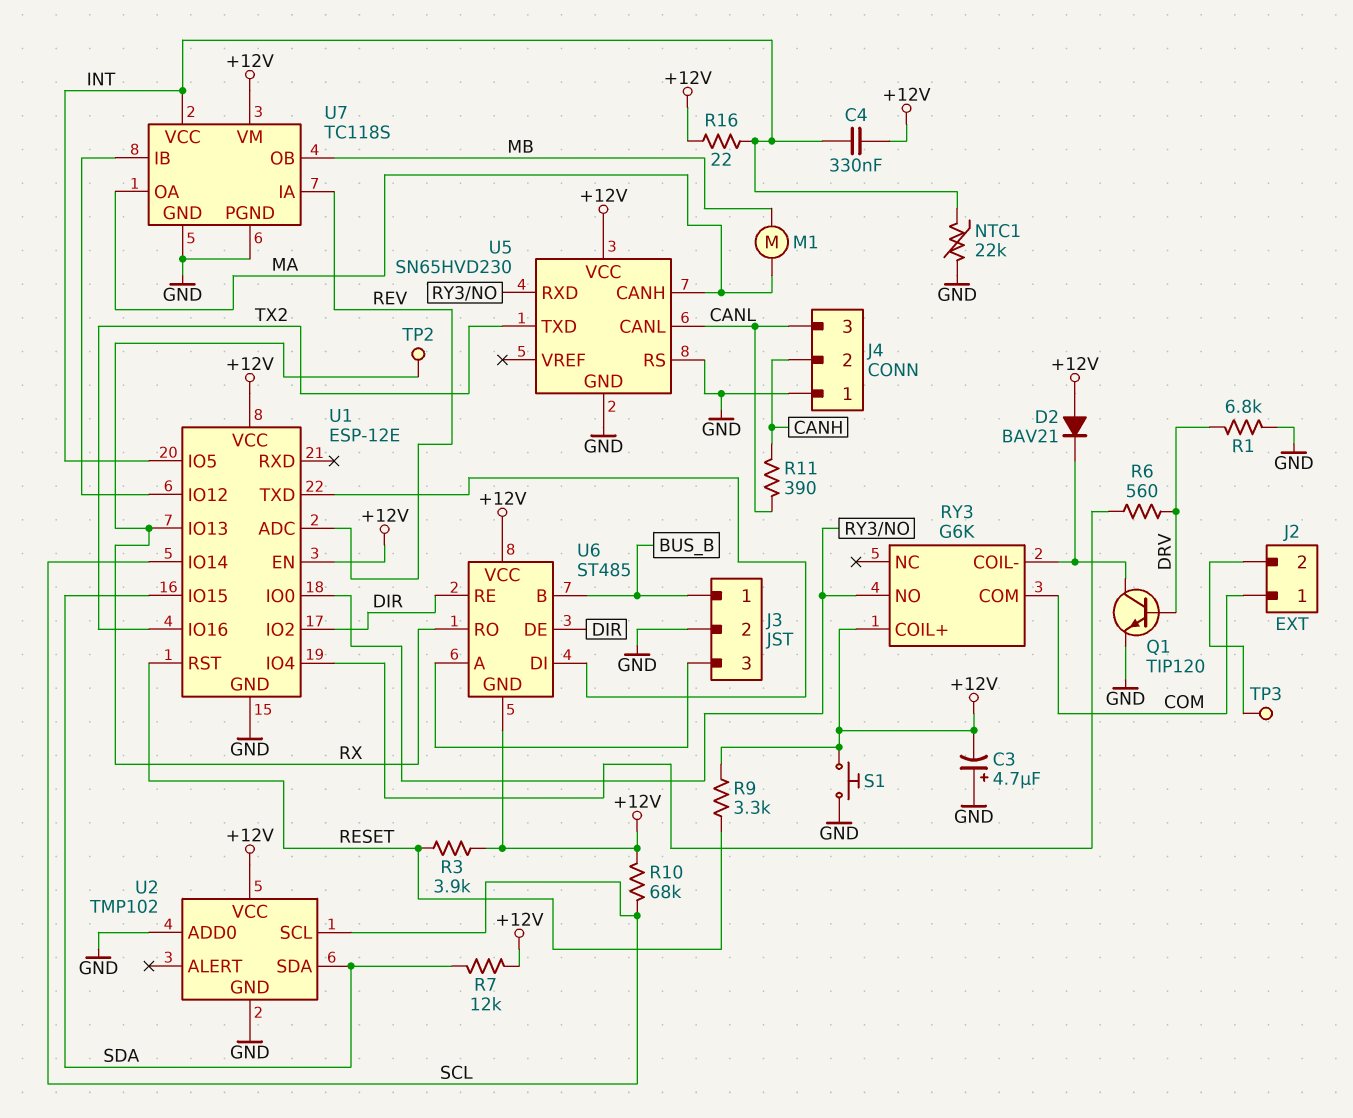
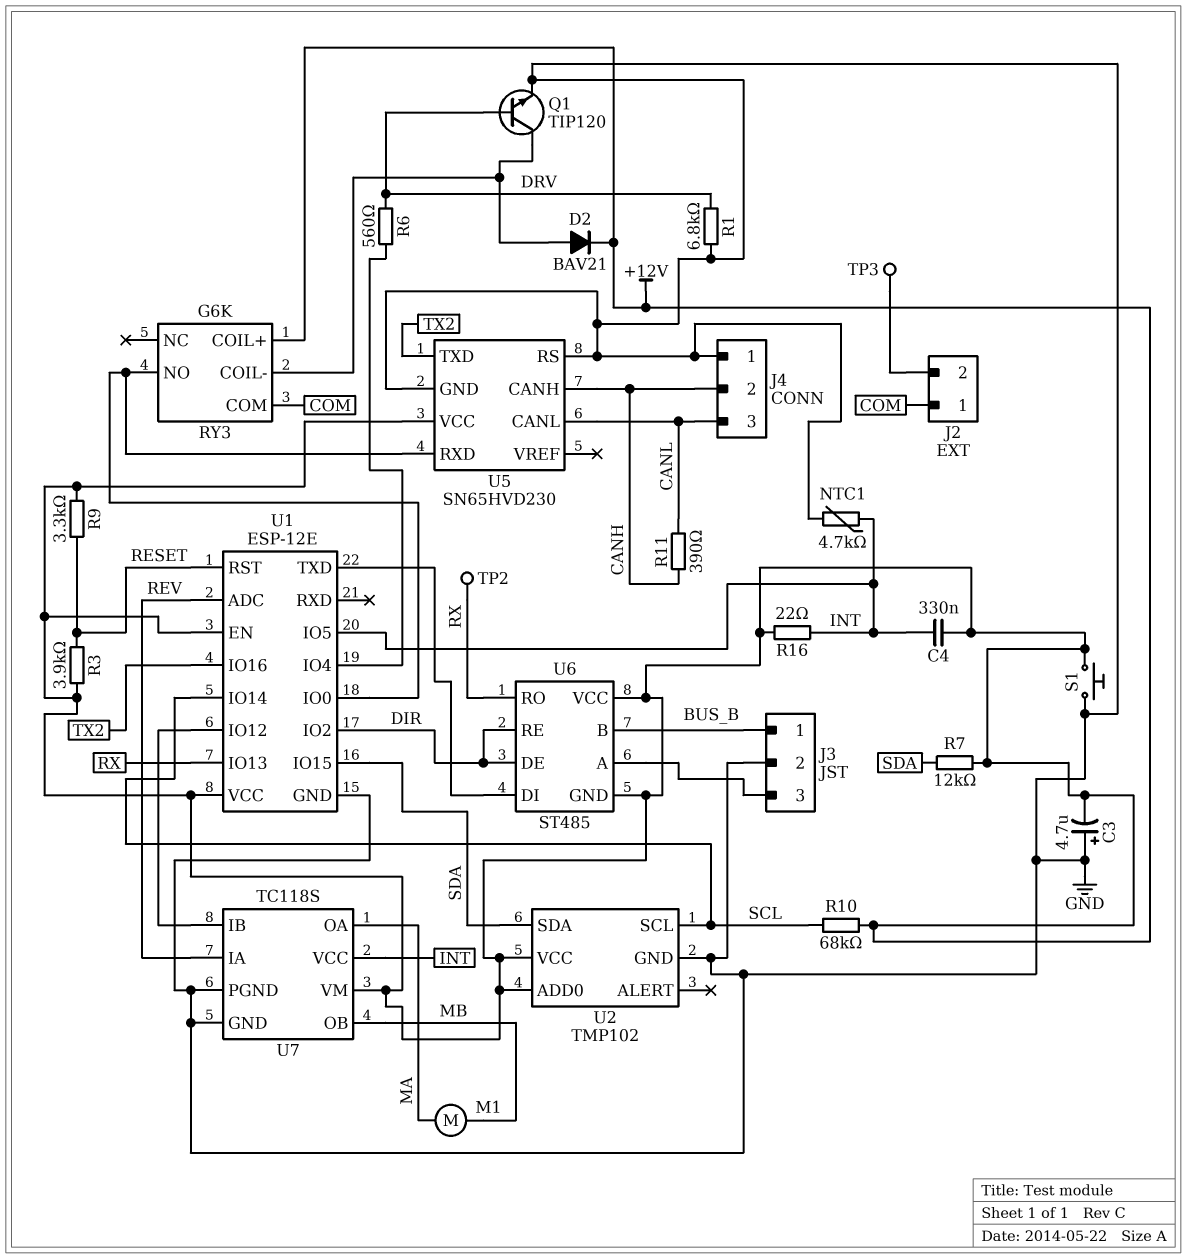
D2: diode BAV21 (A +12V, K RY3/COIL-) -> diode BAV21 (A RY3/COIL-, K +12V)
NTC1: 22k (GND, INT) -> 4.7k (GND, INT)
U2 pin ADD0: GND -> +12V
U5 pin CANH: MA -> CANH

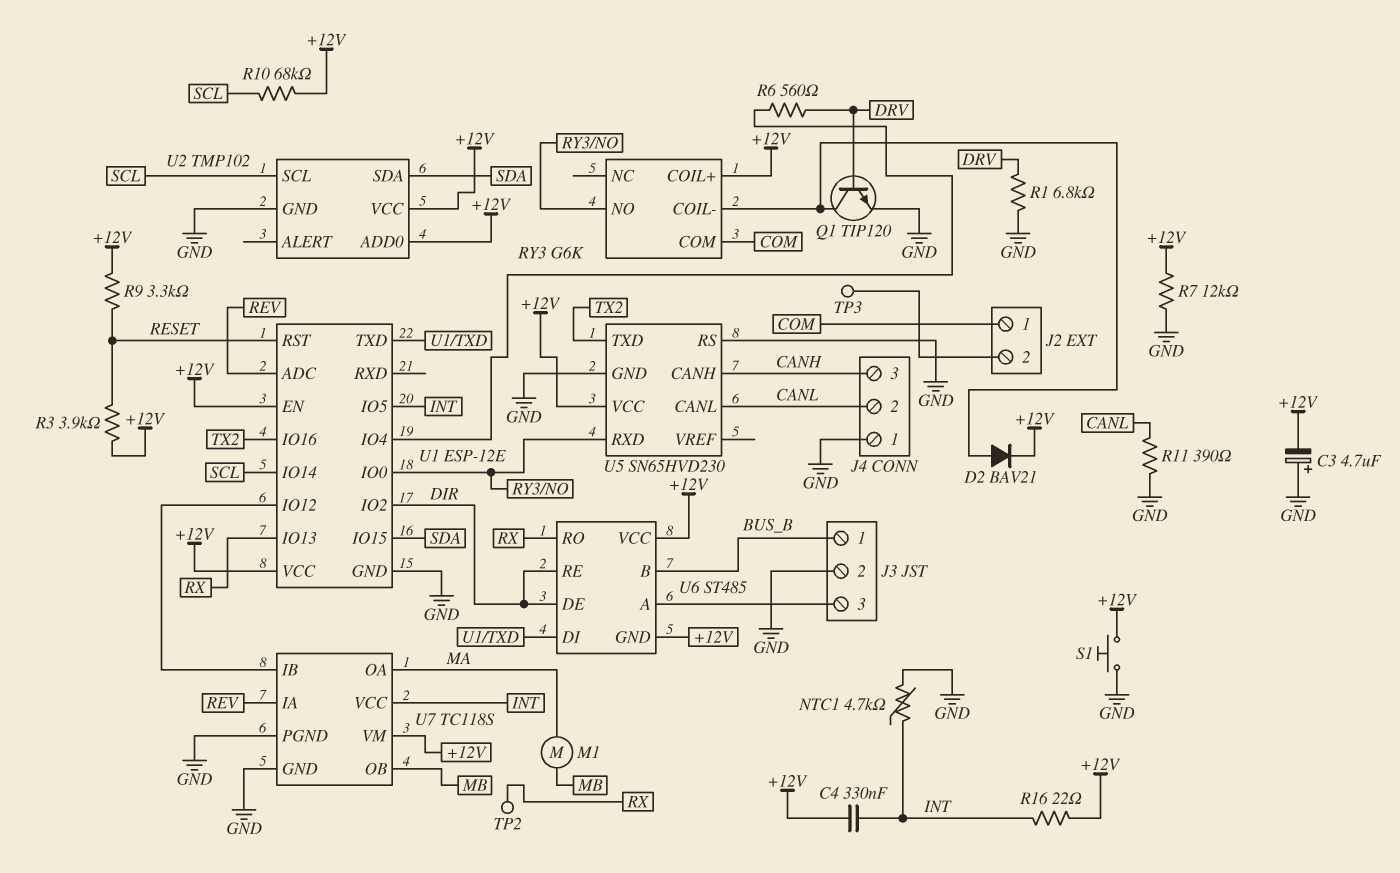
J4 pin 2: CANH -> CANL
J4 pin 3: CANL -> CANH
R7: 12k (+12V, SDA) -> 12k (+12V, GND)
R11: 390 (CANH, CANL) -> 390 (CANL, GND)

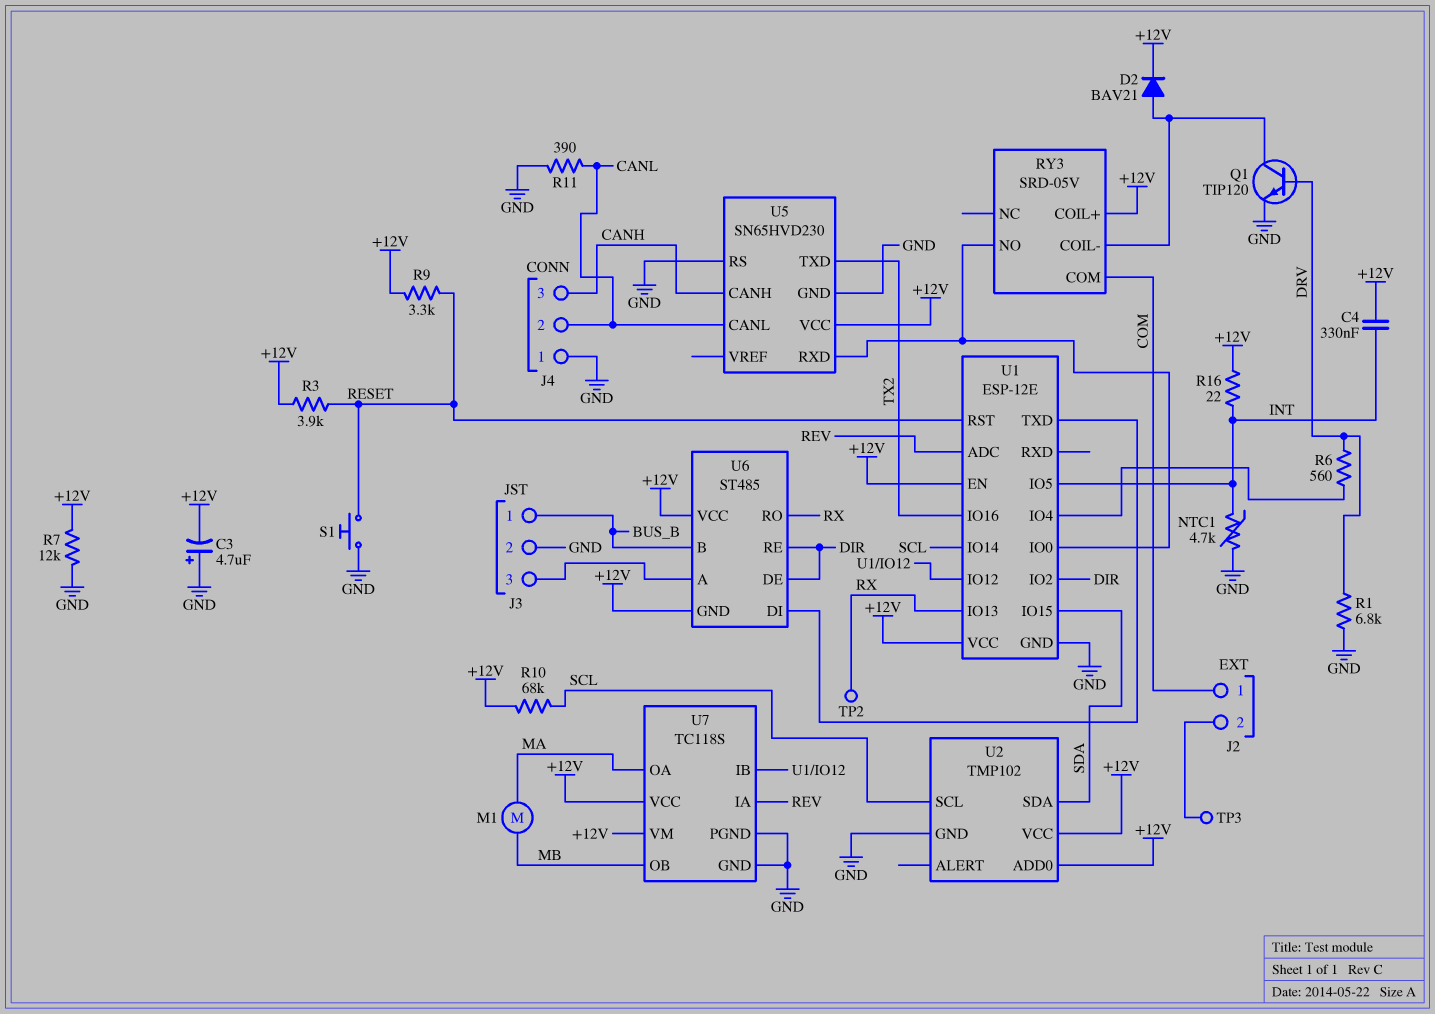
RY3: G6K -> SRD-05V
S1: button (+12V, GND) -> button (GND, RESET)
U7 pin VCC: INT -> +12V

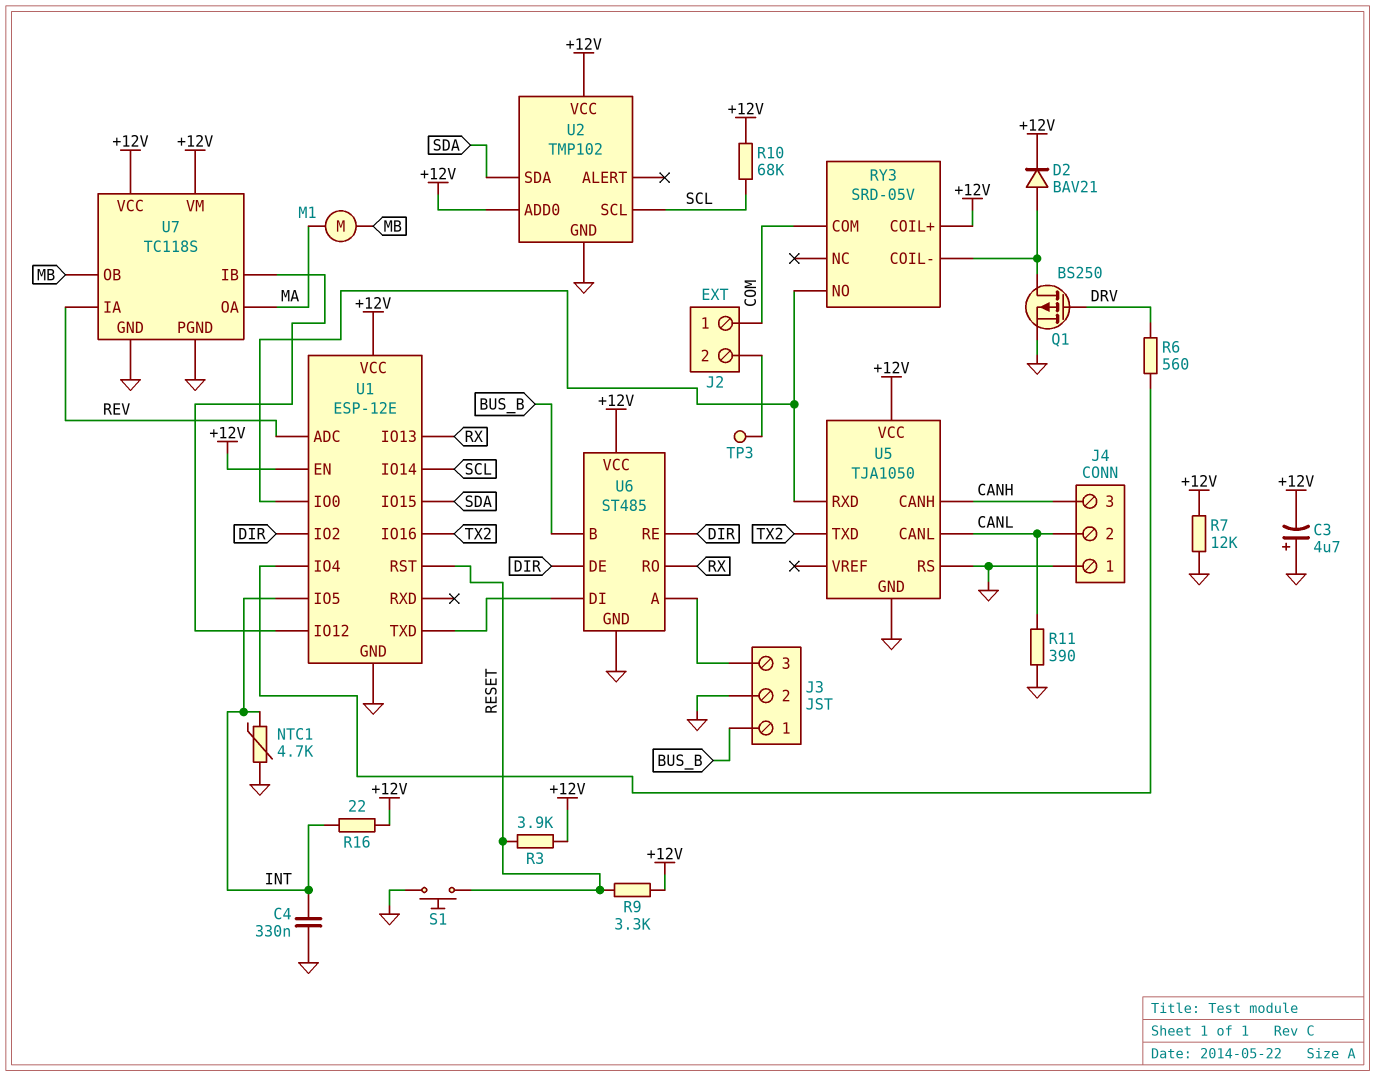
C4: 330nF (+12V, INT) -> 330nF (GND, INT)
Q1: NPN TIP120 (B DRV, C RY3/COIL-, E GND) -> PMOS BS250 (G DRV, D RY3/COIL-, S GND)
R1: 6.8k (DRV, GND) -> none
TP2: test point (RX) -> none
U5: SN65HVD230 -> TJA1050
U6 pin GND: +12V -> GND

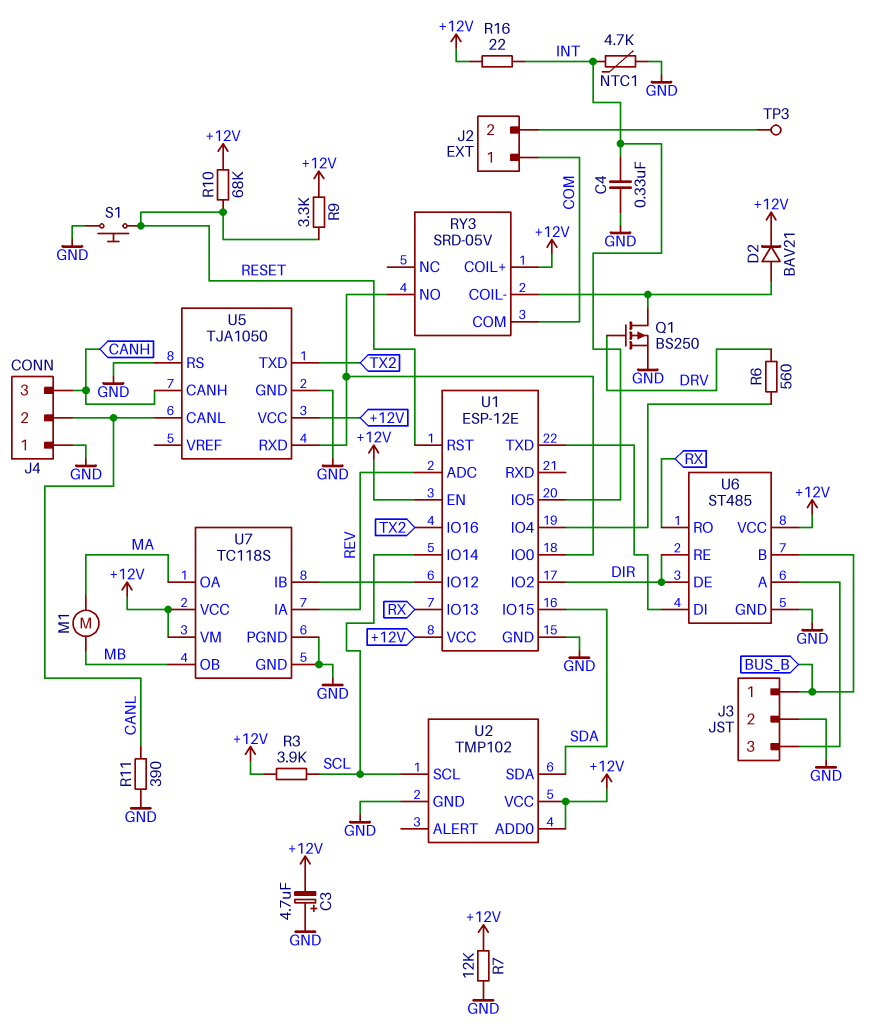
R3: 3.9k (+12V, RESET) -> 3.9k (+12V, SCL)
R10: 68k (+12V, SCL) -> 68k (+12V, RESET)

